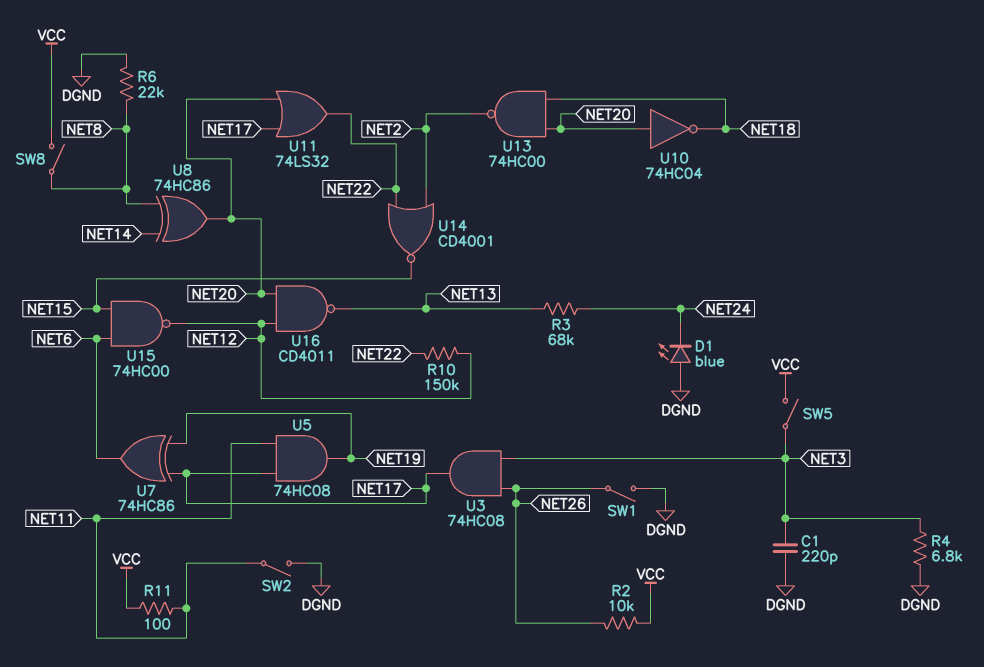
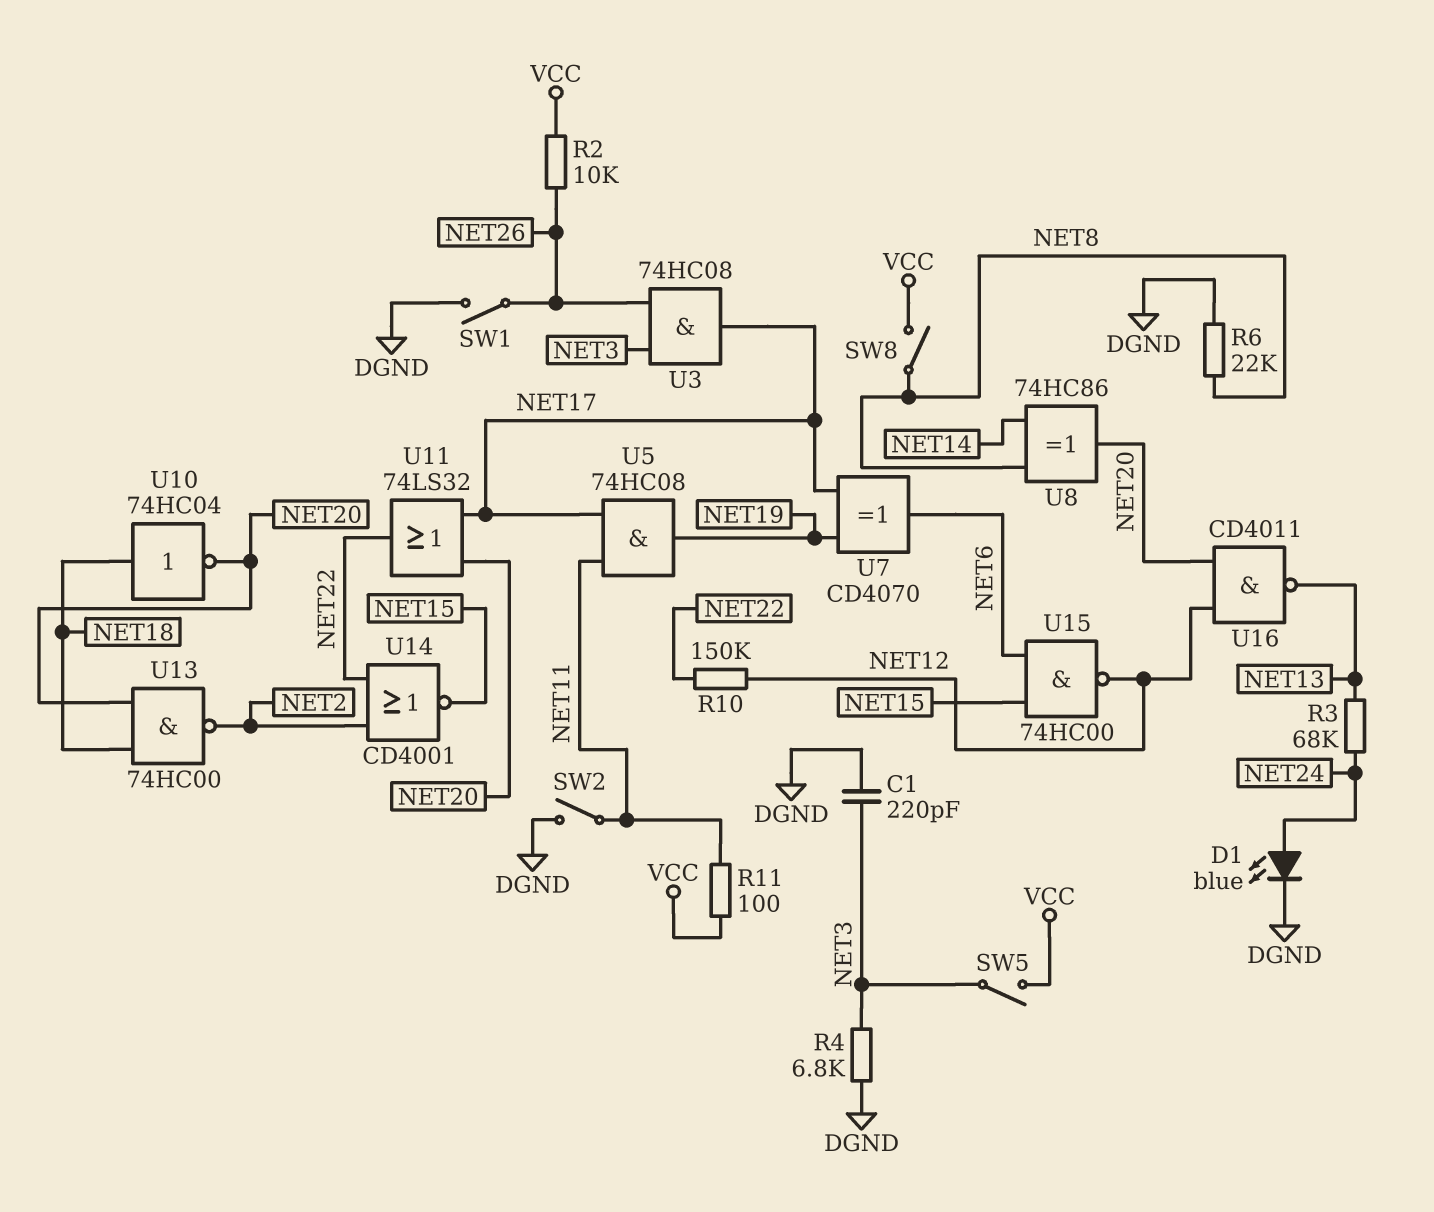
D1: LED blue (A DGND, K NET24) -> LED blue (A NET24, K DGND)
U7: XOR 74HC86 (in NET17, in NET19, out NET6) -> XOR CD4070 (in NET17, in NET19, out NET6)
U10: NOT 74HC04 (in NET20, out NET18) -> NOT 74HC04 (in NET18, out NET20)

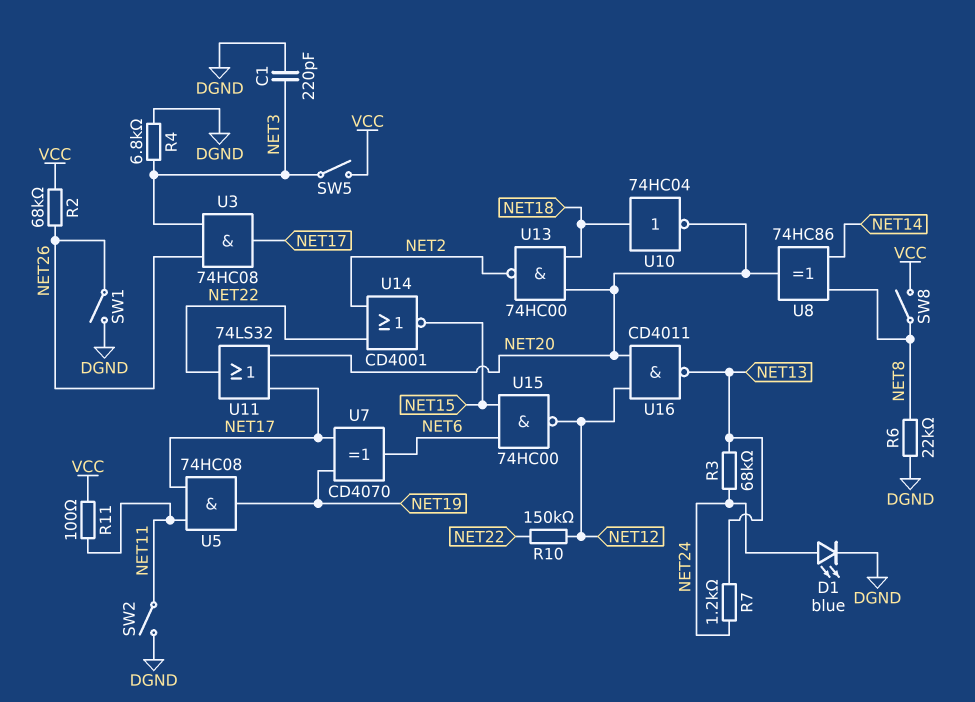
R2: 10k (NET26, VCC) -> 68k (NET26, VCC)
R7: none -> 1.2k (NET13, NET24)

